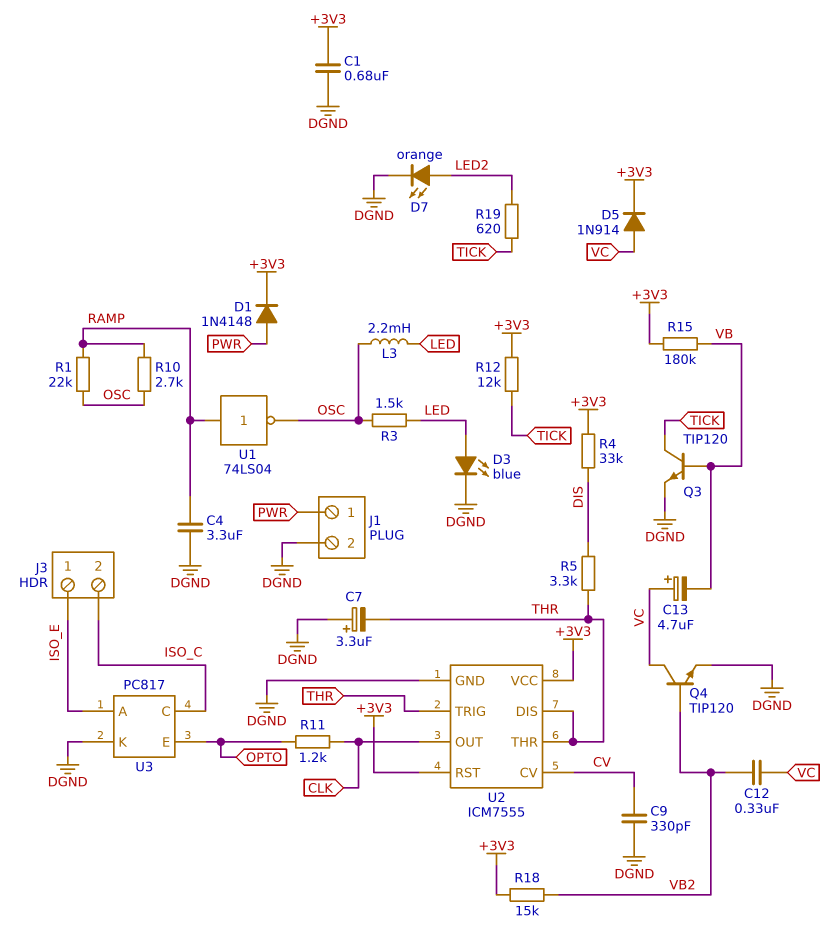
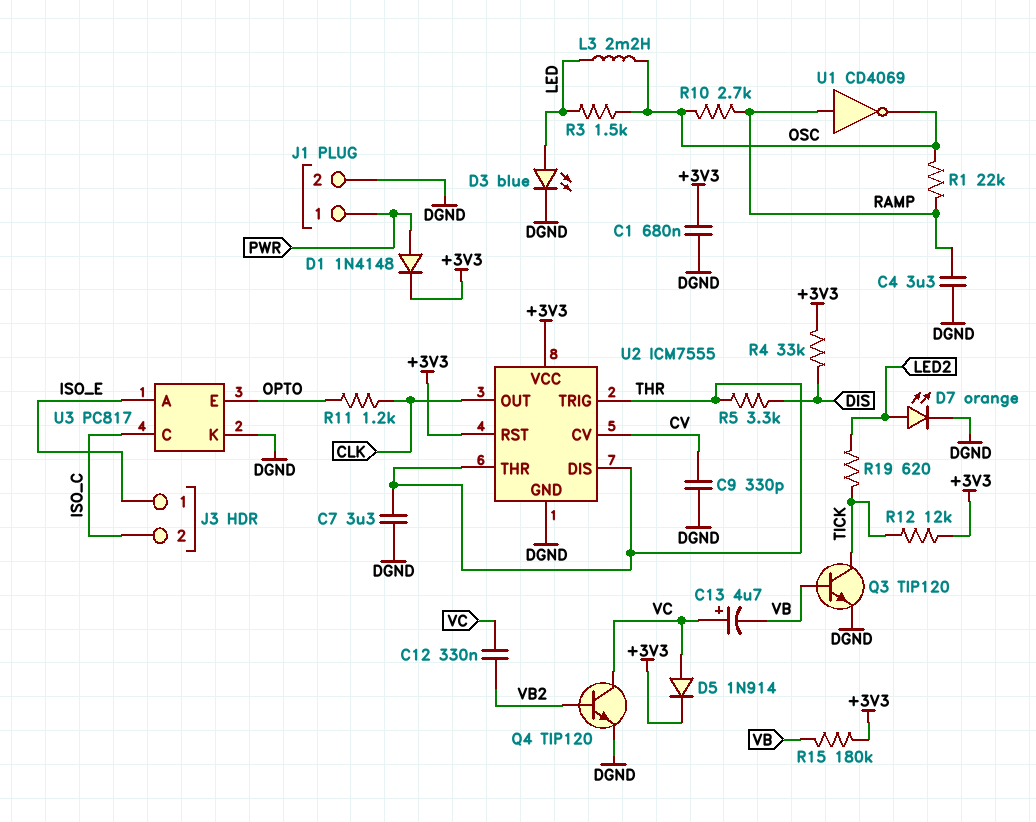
C7: 3.3uF (plus DGND, minus THR) -> 3.3uF (DGND, THR)
R18: 15k (+3V3, VB2) -> none
U1: NOT 74LS04 (in RAMP, out OSC) -> NOT CD4069 (in RAMP, out OSC)

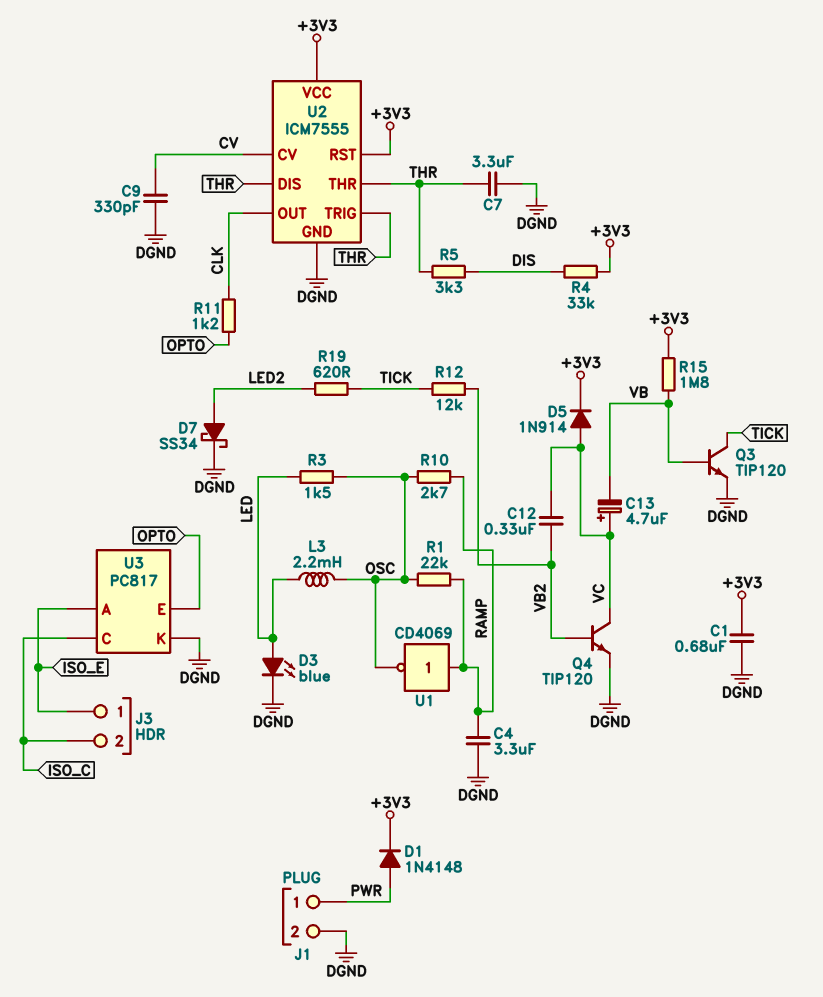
D7: LED orange (A LED2, K DGND) -> schottky SS34 (A LED2, K DGND)
R12: 12k (+3V3, TICK) -> 12k (TICK, VB2)
R15: 180k (+3V3, VB) -> 1.8M (+3V3, VB)

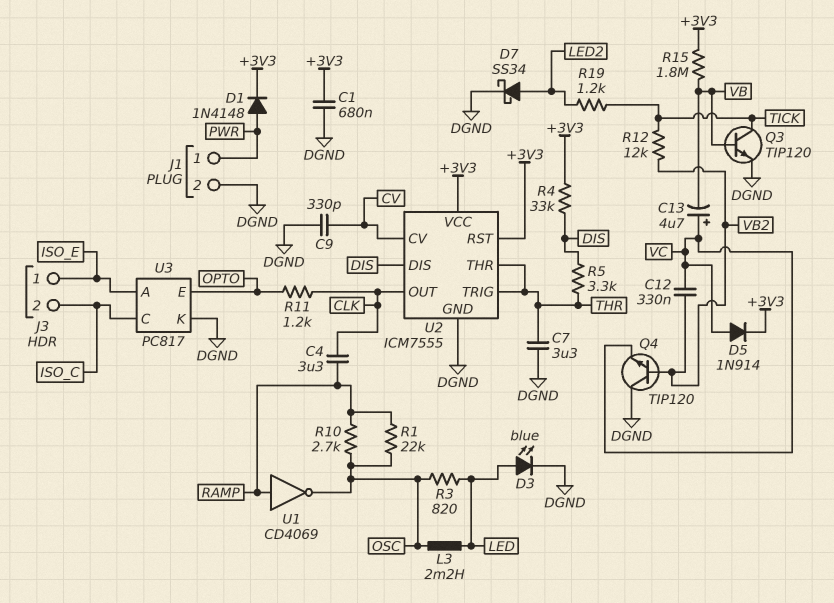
C4: 3.3uF (DGND, RAMP) -> 3.3uF (CLK, RAMP)
Q4: NPN TIP120 (B VB2, C VC, E DGND) -> NPN TIP120 (B VB2, C DGND, E VC)
R3: 1.5k (LED, OSC) -> 820 (LED, OSC)
R19: 620 (LED2, TICK) -> 1.2k (LED2, TICK)
U2 pin DIS: THR -> DIS

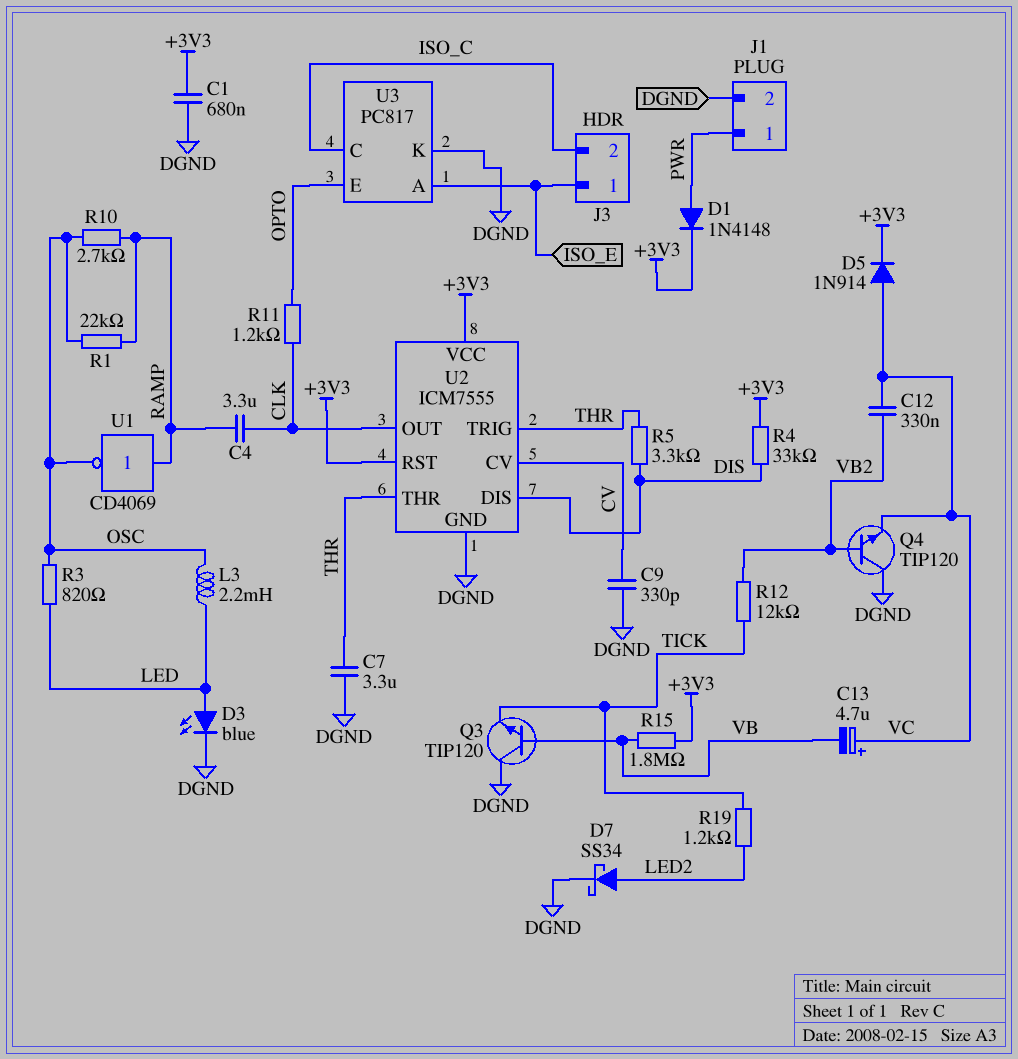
Q3: NPN TIP120 (B VB, C TICK, E DGND) -> NPN TIP120 (B VB, C DGND, E TICK)

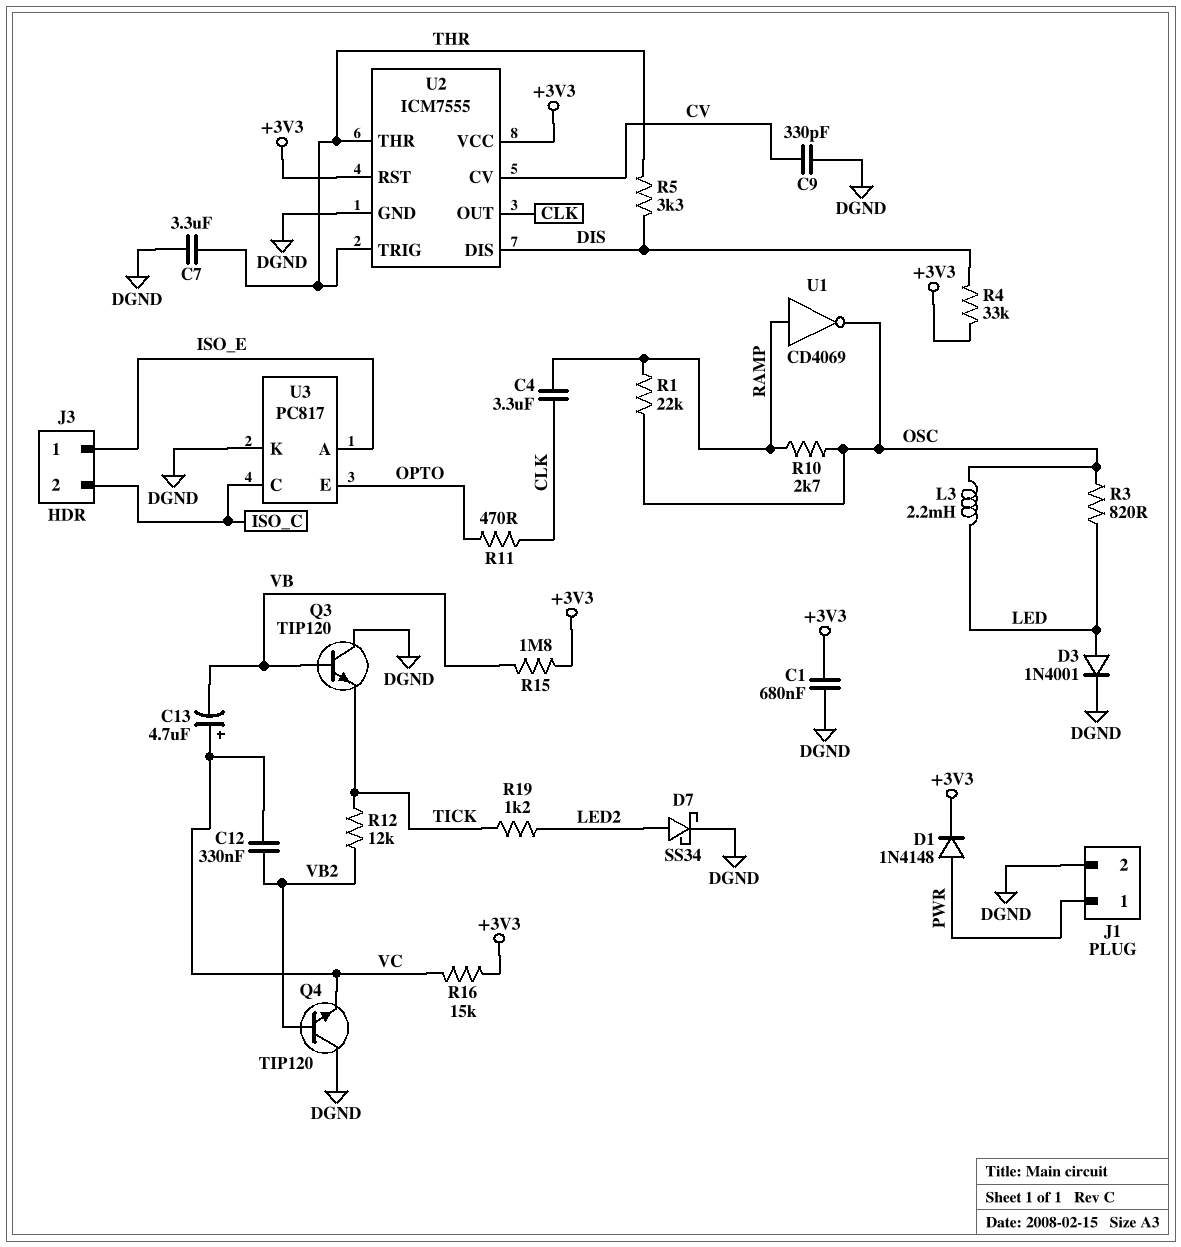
D3: LED blue (A LED, K DGND) -> diode 1N4001 (A LED, K DGND)
D5: diode 1N914 (A VC, K +3V3) -> none
R11: 1.2k (CLK, OPTO) -> 470 (CLK, OPTO)
R16: none -> 15k (+3V3, VC)

